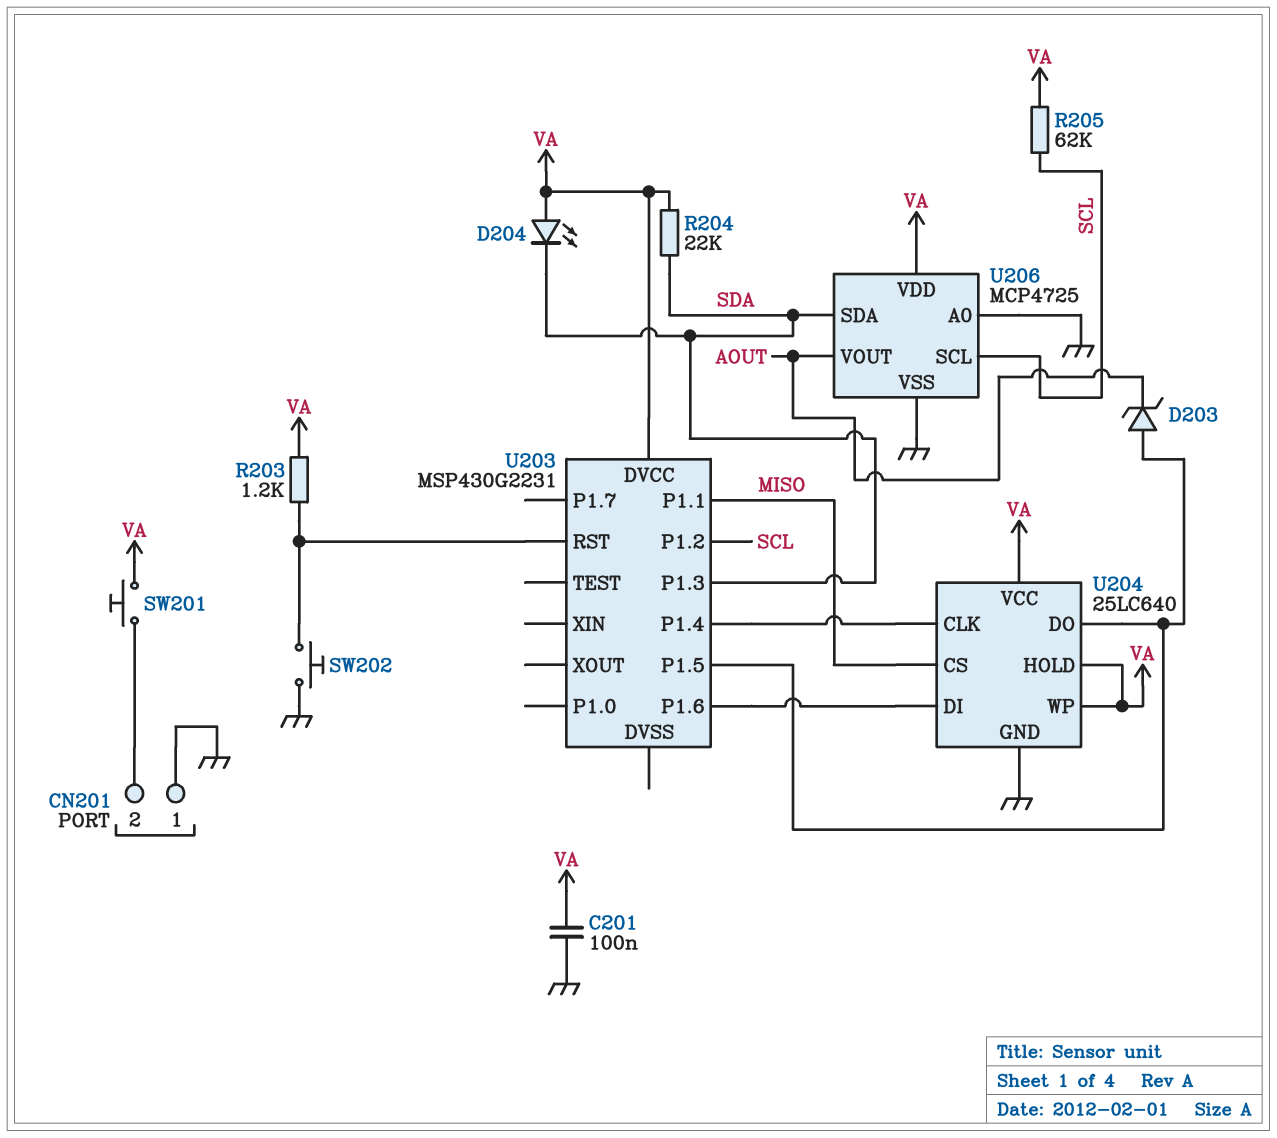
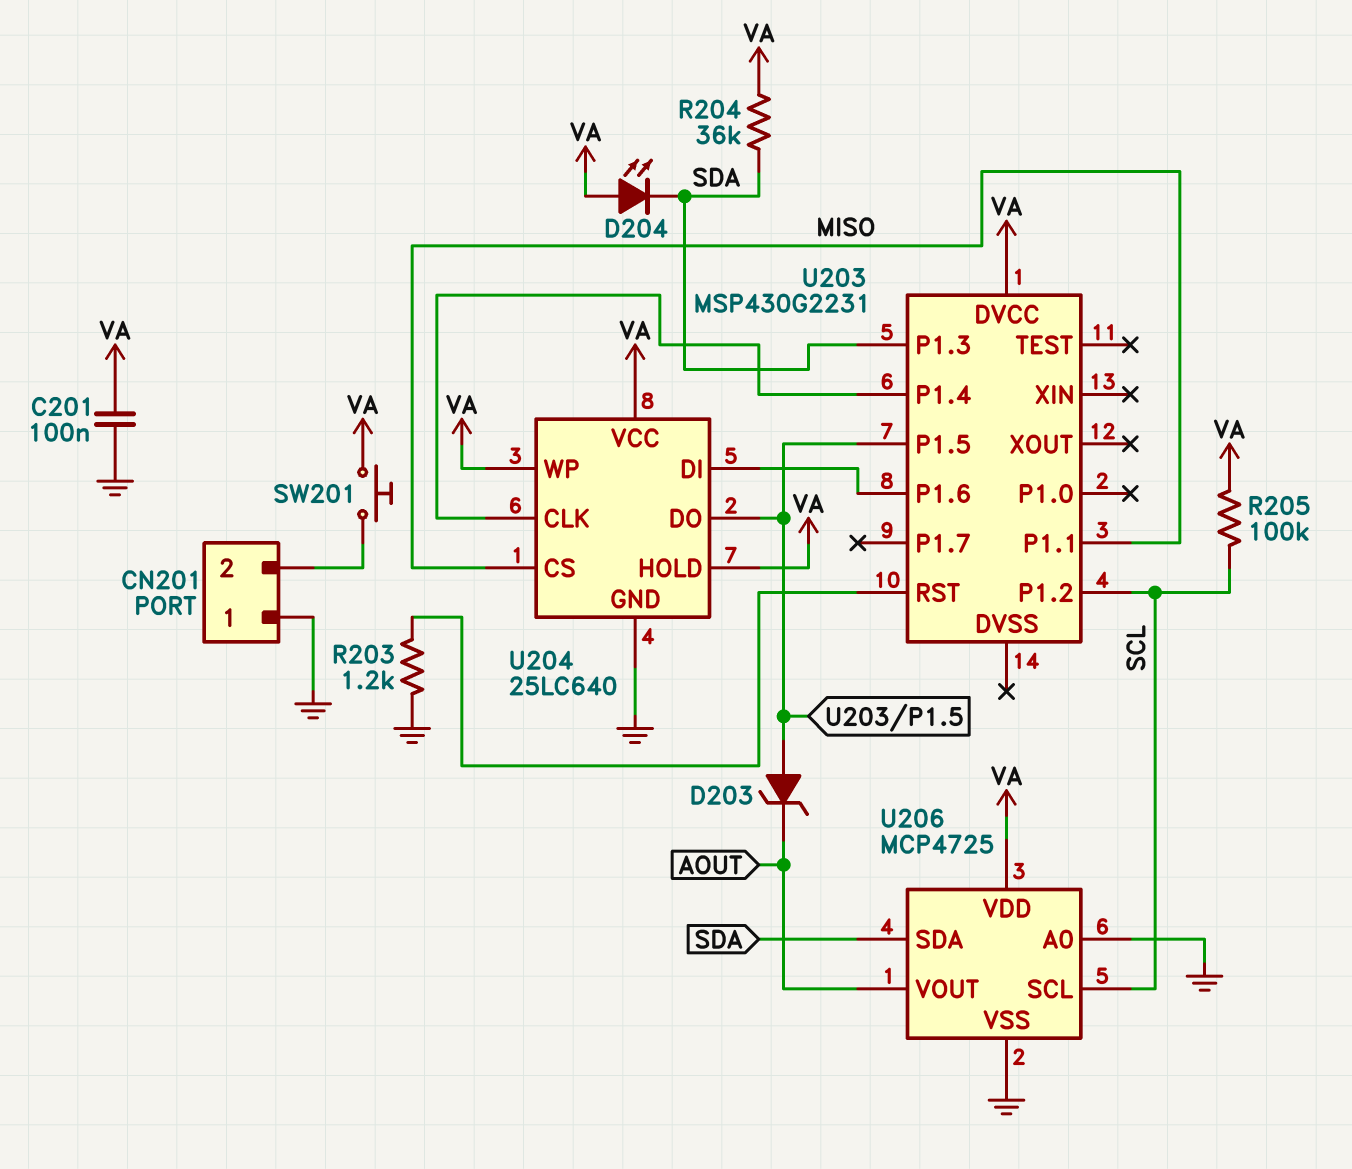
R203: 1.2k (U203/RST, VA) -> 1.2k (GND, U203/RST)
R204: 22k (SDA, VA) -> 36k (SDA, VA)
R205: 62k (SCL, VA) -> 100k (SCL, VA)
SW202: button (GND, U203/RST) -> none

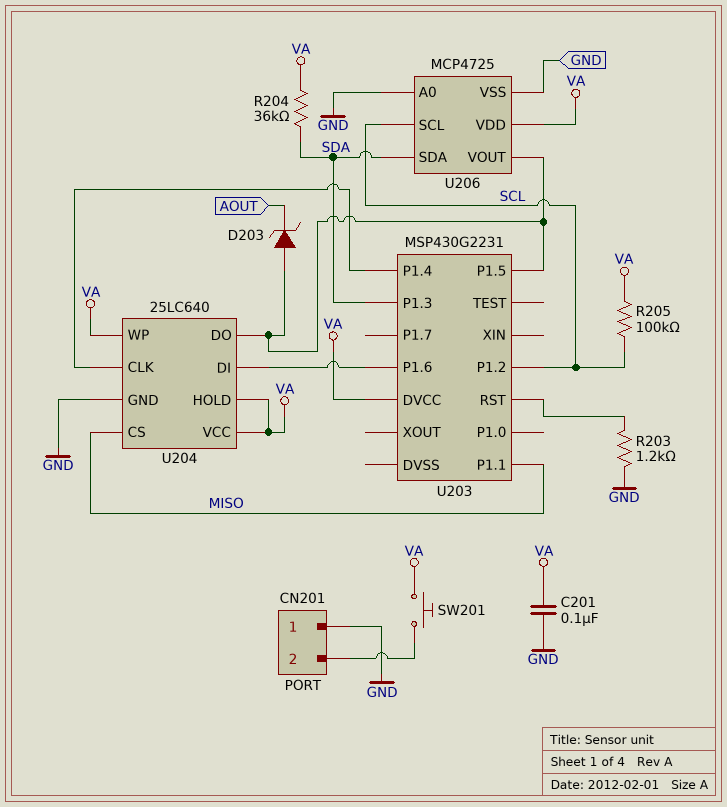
D204: LED (A VA, K SDA) -> none
U206 pin VOUT: AOUT -> U203/P1.5

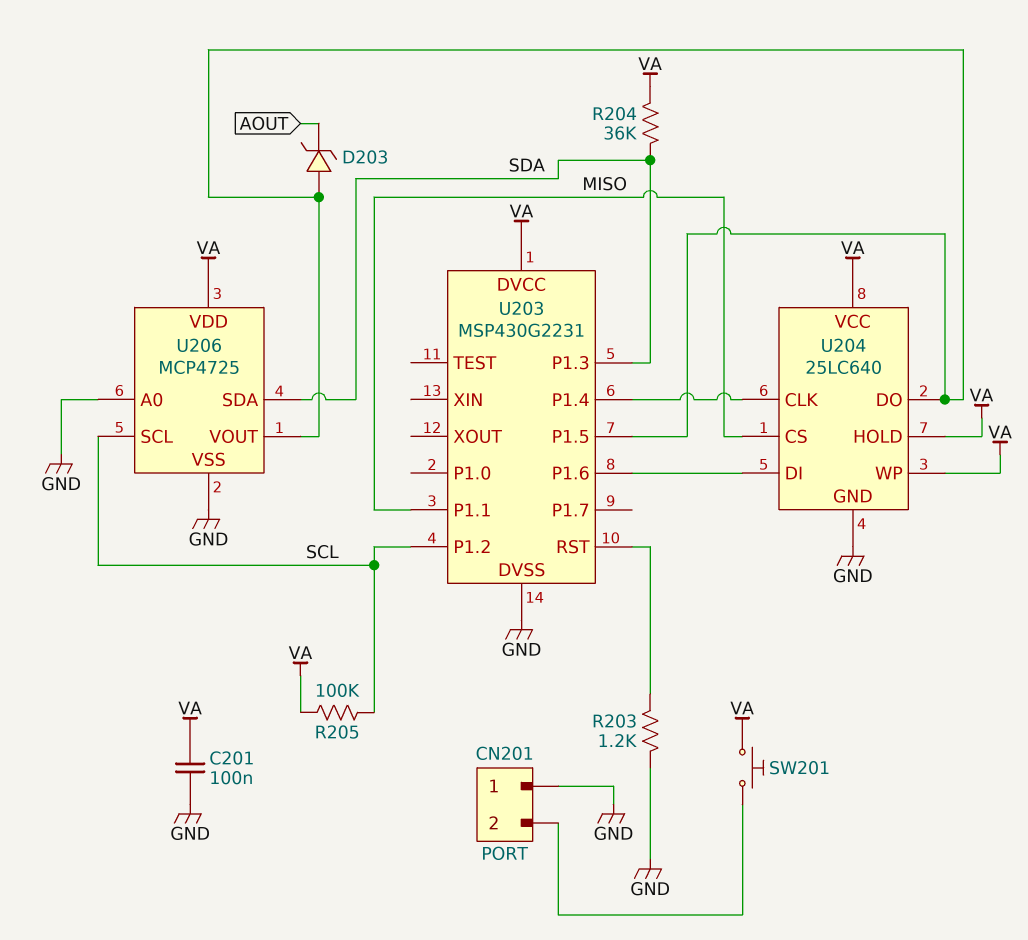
U203 pin DVSS: none -> GND

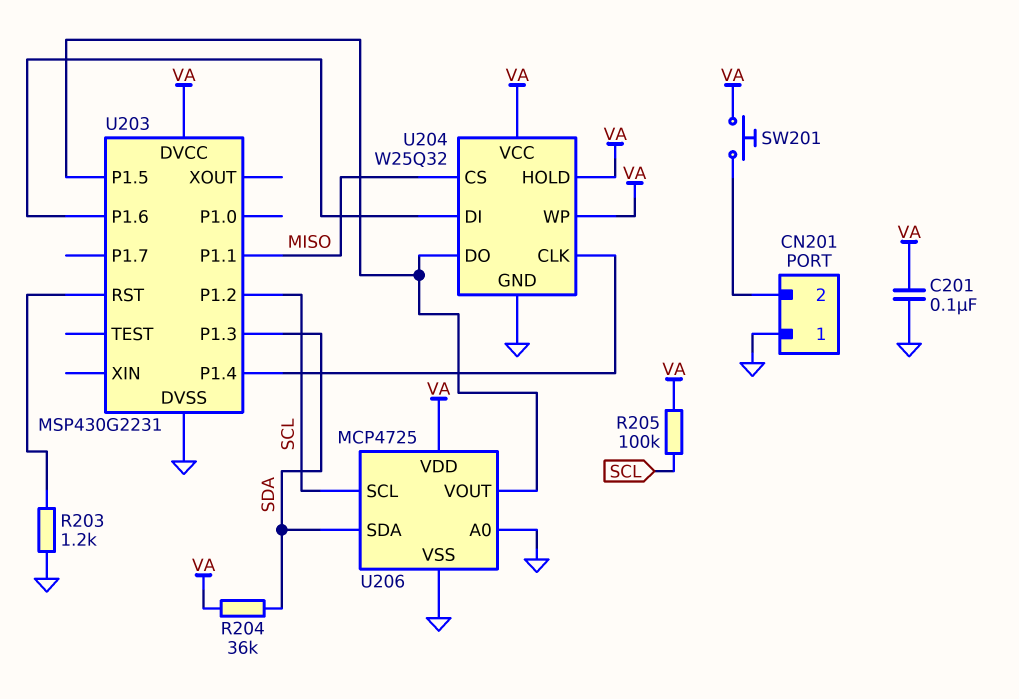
D203: zener (A U203/P1.5, K AOUT) -> none
U204: 25LC640 -> W25Q32

